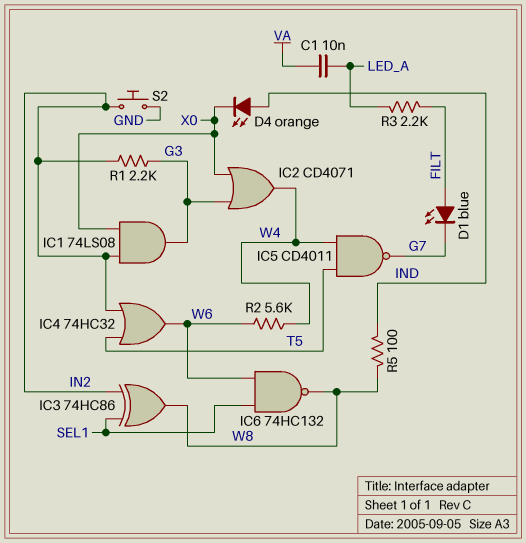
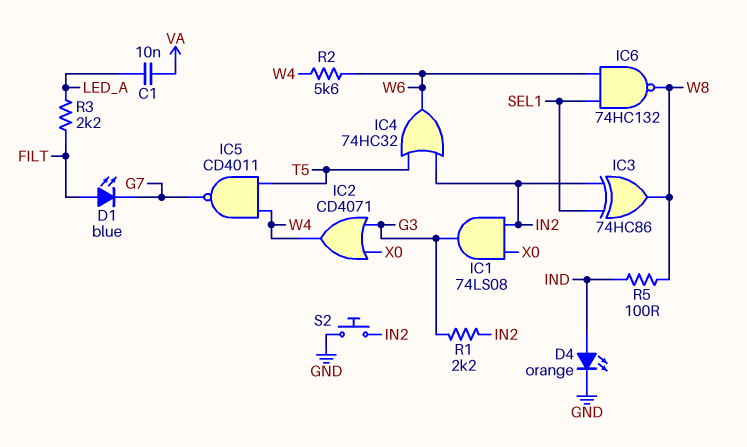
D4: LED orange (A IND, K X0) -> LED orange (A IND, K GND)

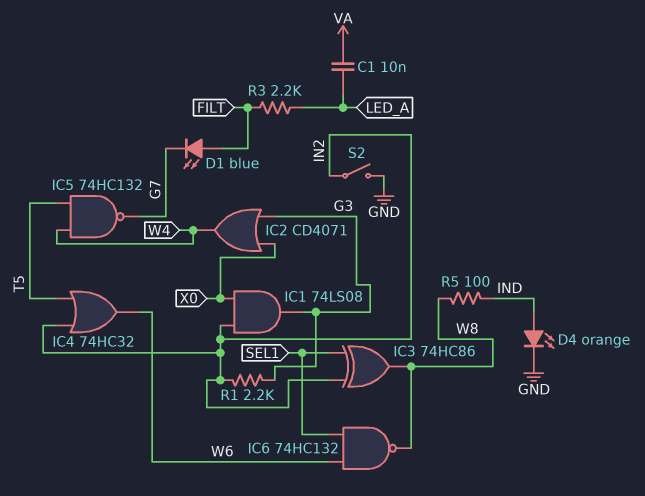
IC5: NAND CD4011 (in T5, in W4, out G7) -> NAND 74HC132 (in T5, in W4, out G7)
R2: 5.6k (W4, W6) -> none
S2: button (GND, IN2) -> switch (GND, IN2)

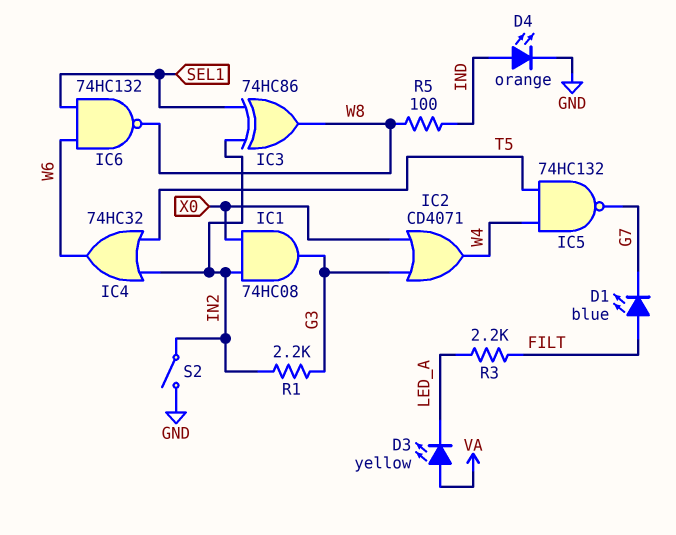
C1: 10nF (LED_A, VA) -> none
D3: none -> LED yellow (A VA, K LED_A)
IC1: AND 74LS08 (in IN2, in X0, out G3) -> AND 74HC08 (in IN2, in X0, out G3)

